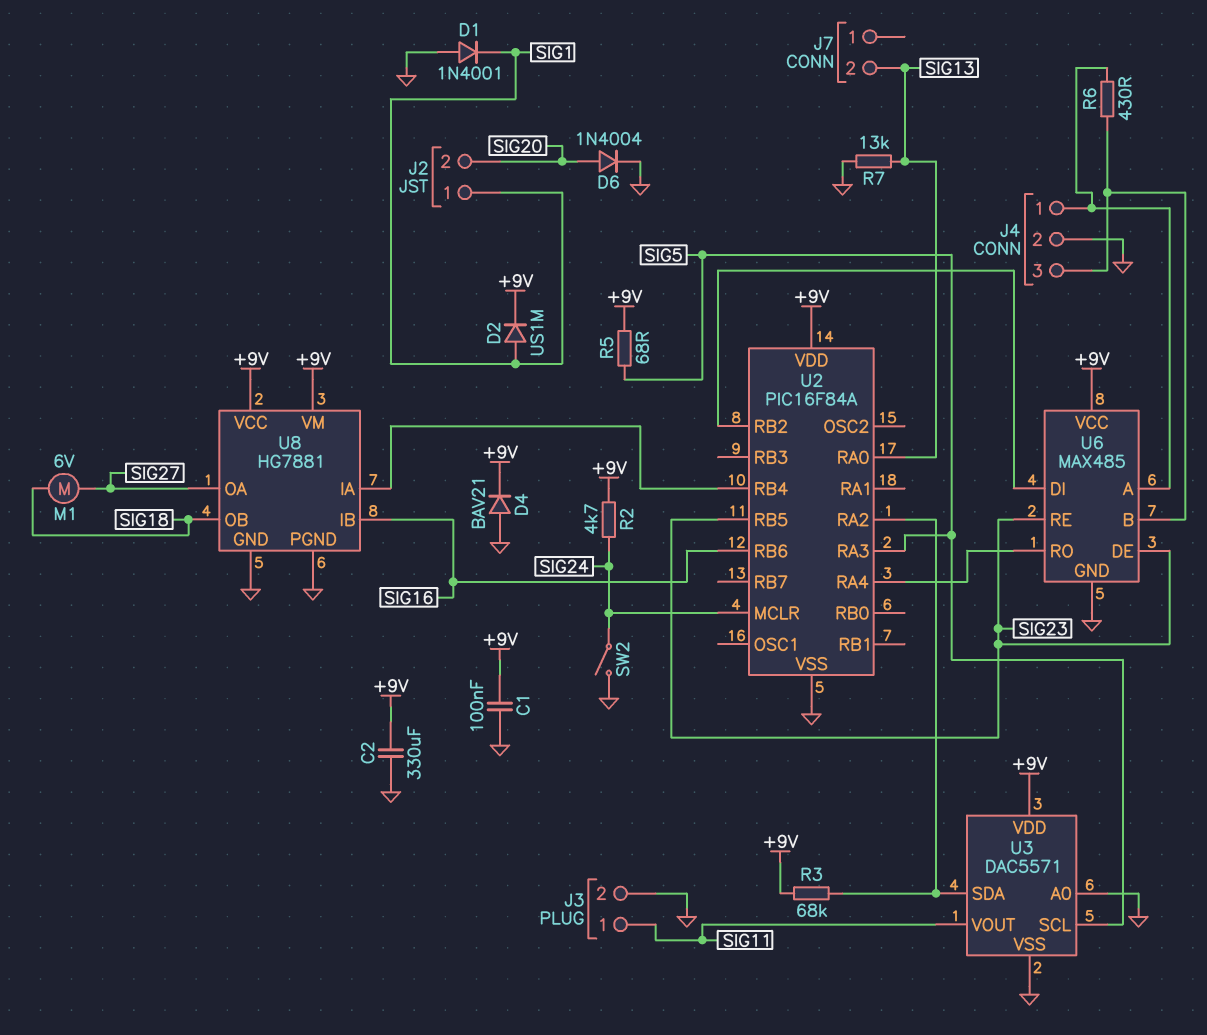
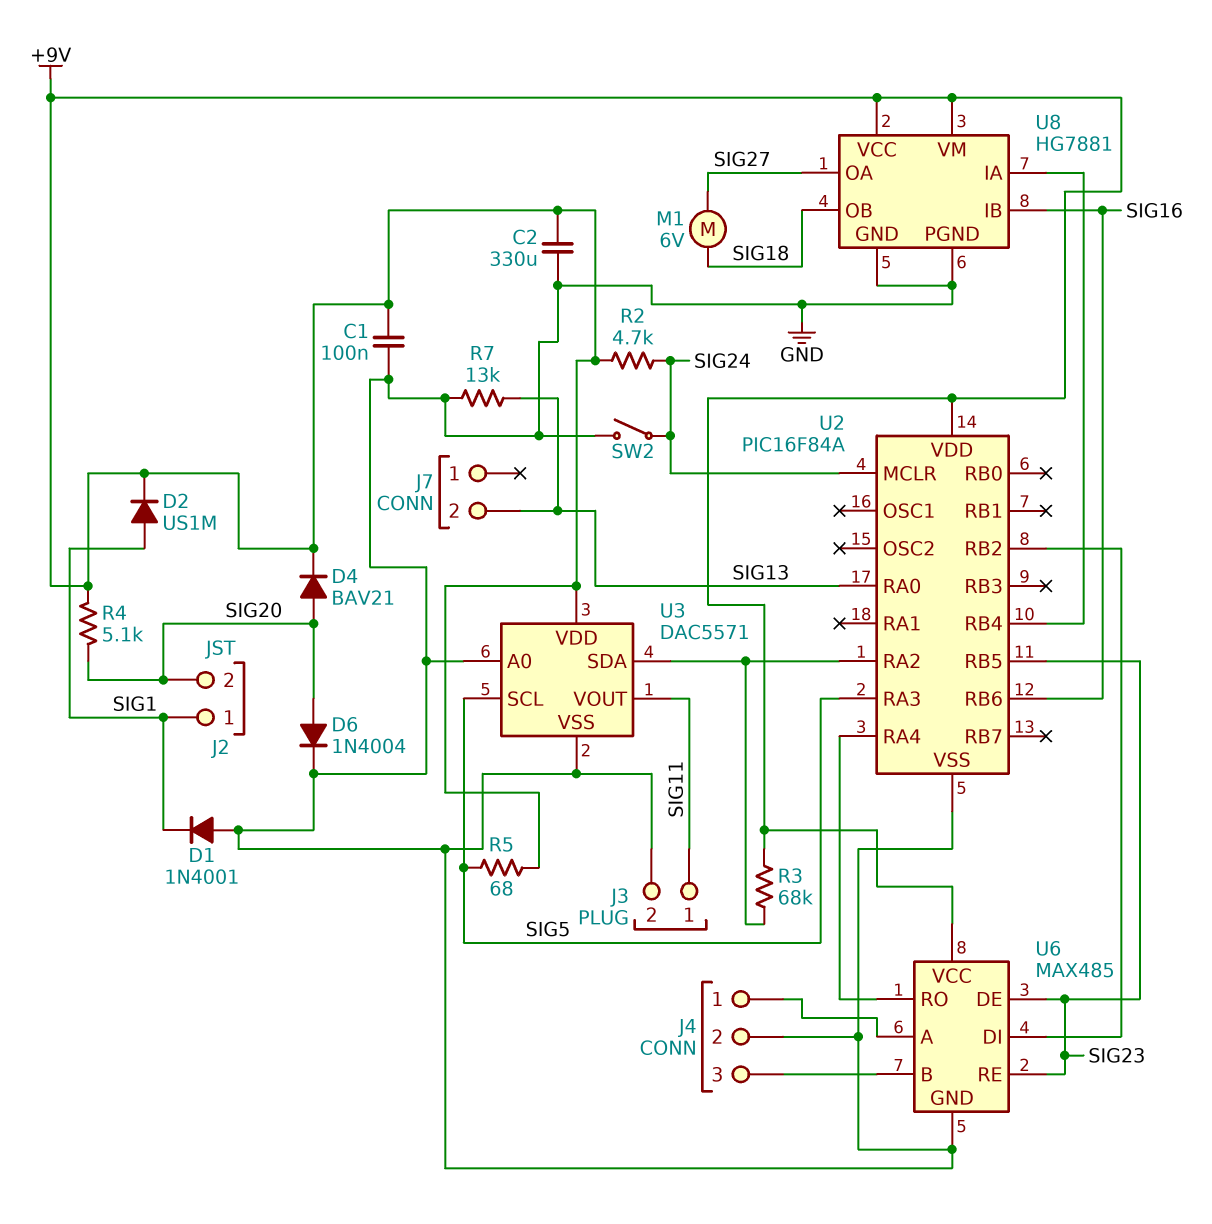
D4: diode BAV21 (A GND, K +9V) -> diode BAV21 (A SIG20, K +9V)
R4: none -> 5.1k (+9V, SIG20)
R6: 430 (J4/1, J4/3) -> none

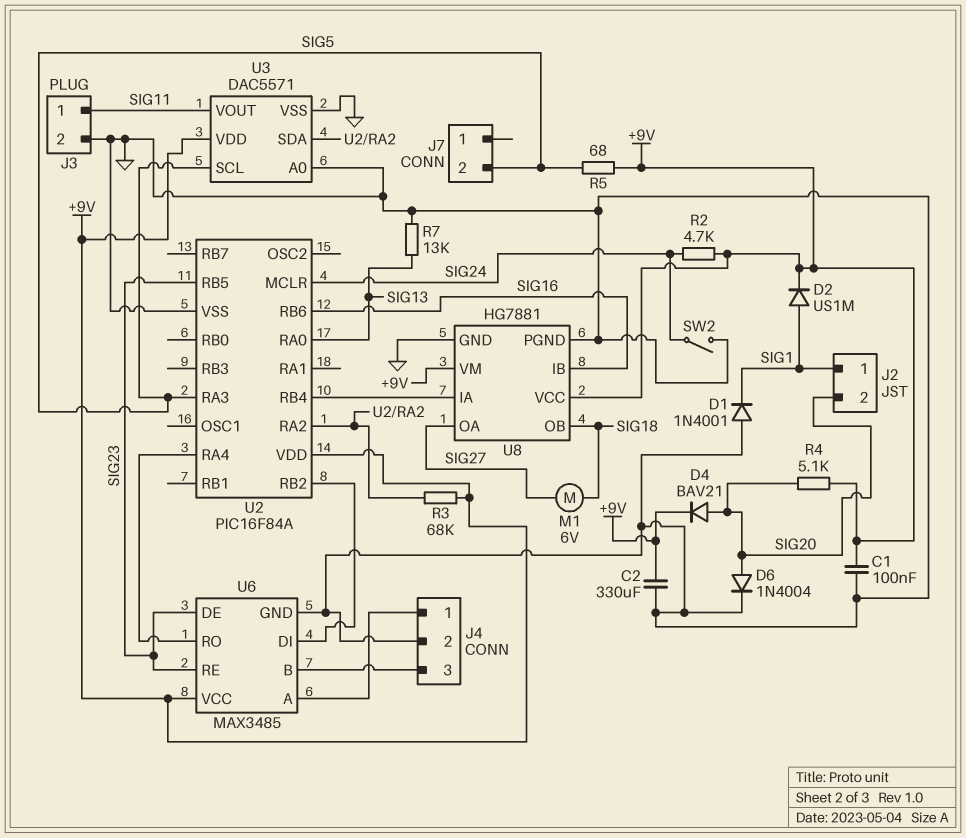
J7 pin 2: SIG13 -> SIG5
U6: MAX485 -> MAX3485

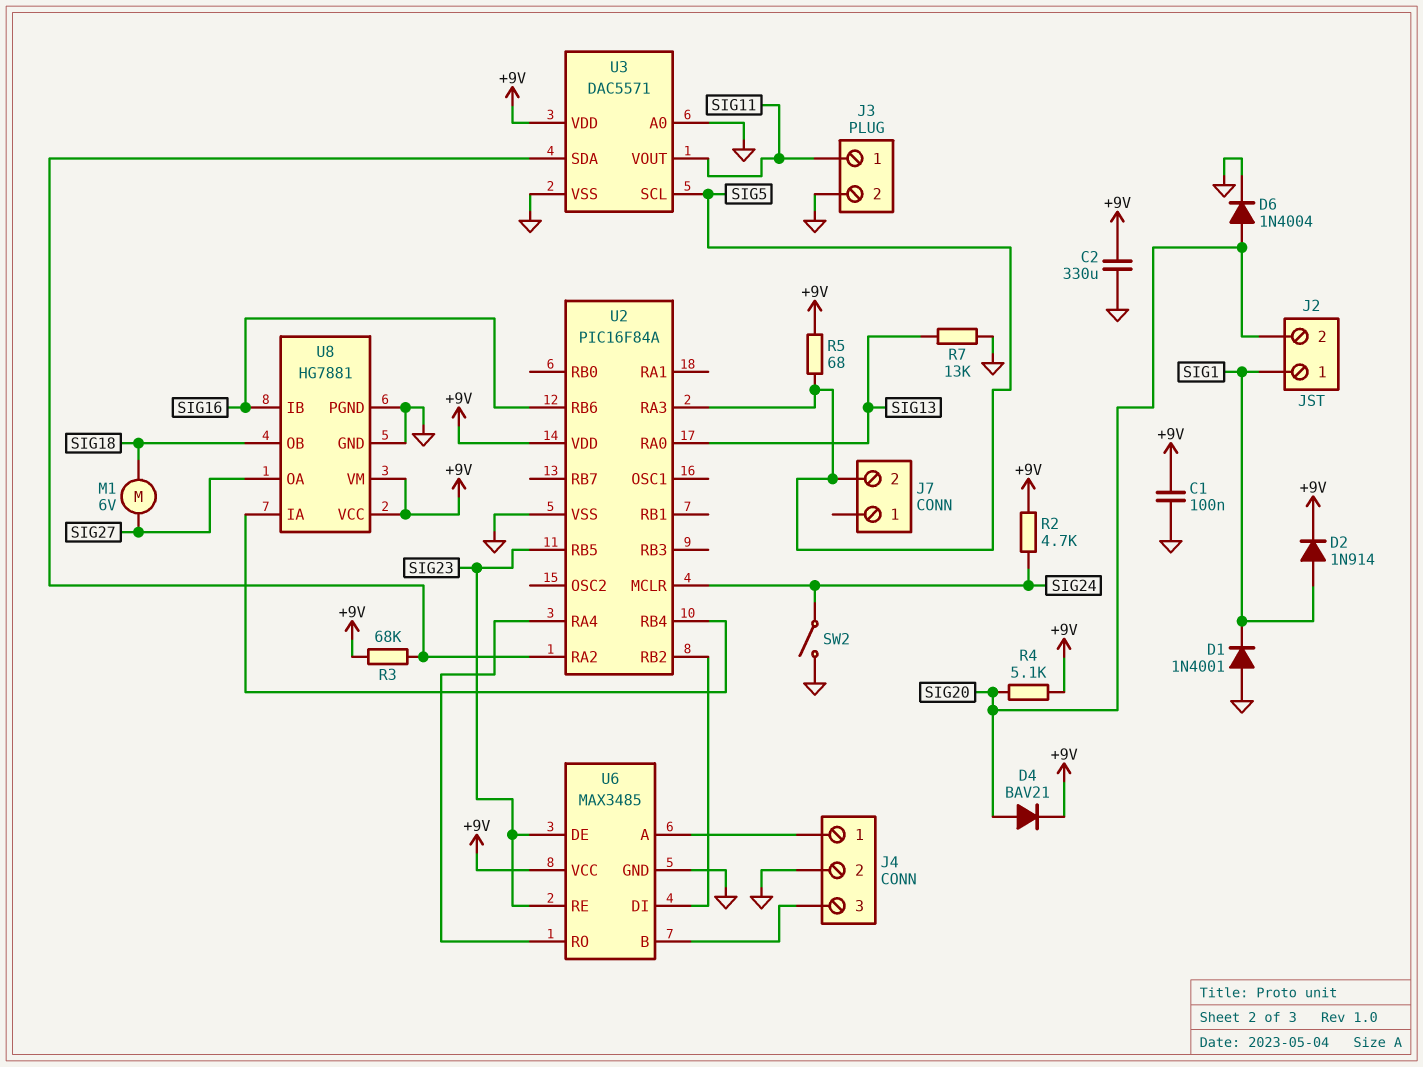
D2: diode US1M (A SIG1, K +9V) -> diode 1N914 (A SIG1, K +9V)

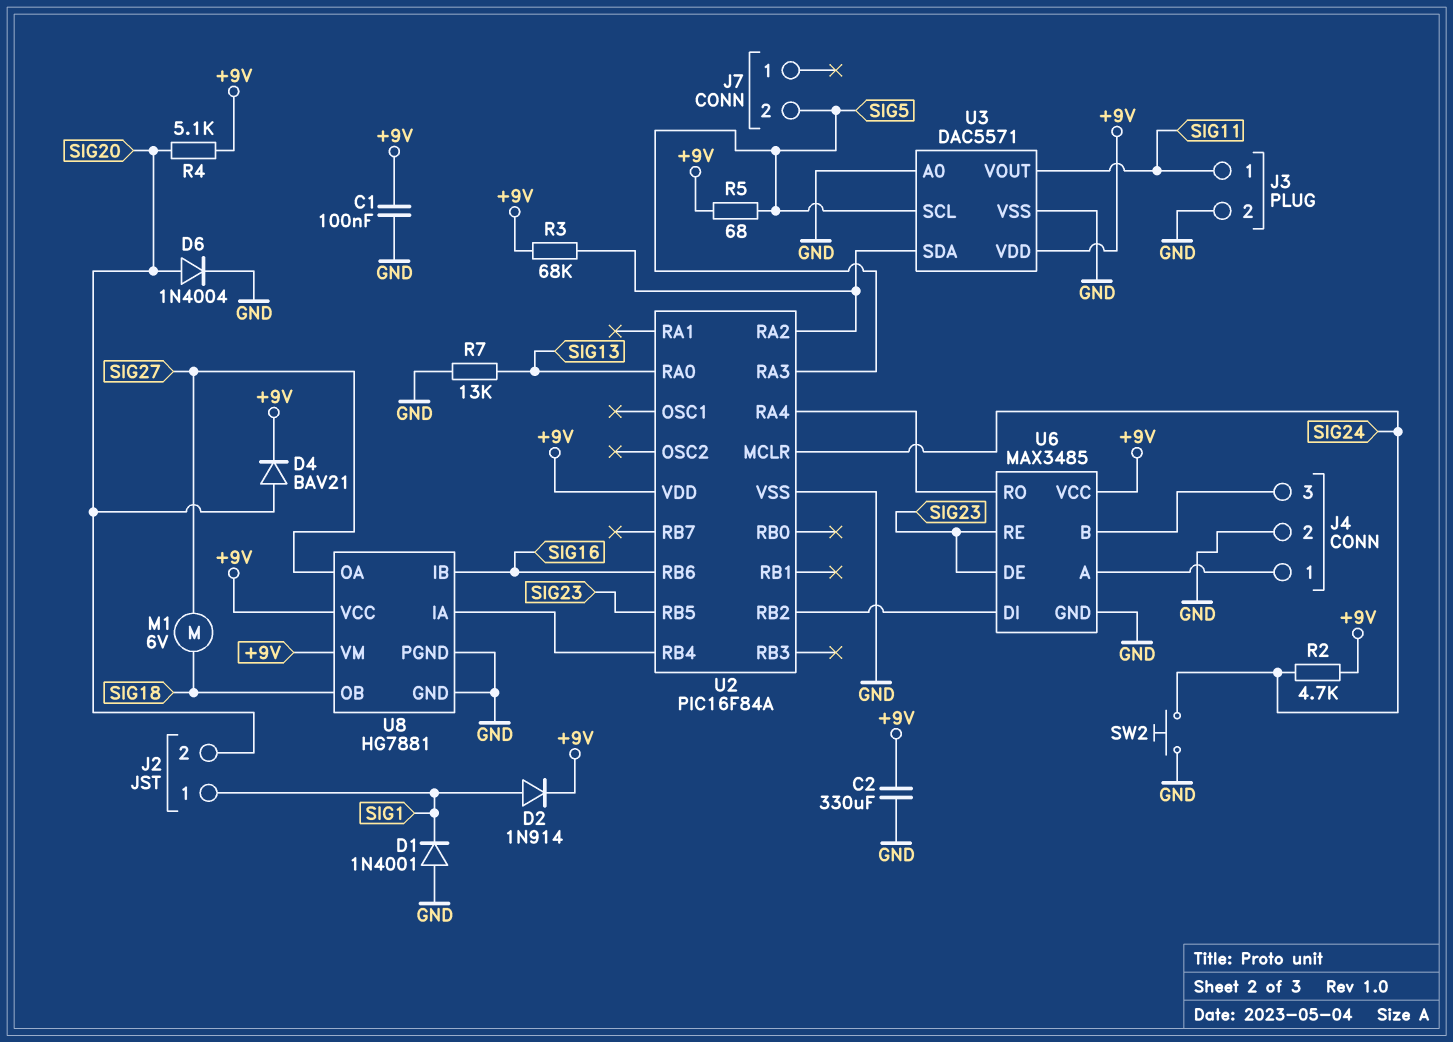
SW2: switch (GND, SIG24) -> button (GND, SIG24)

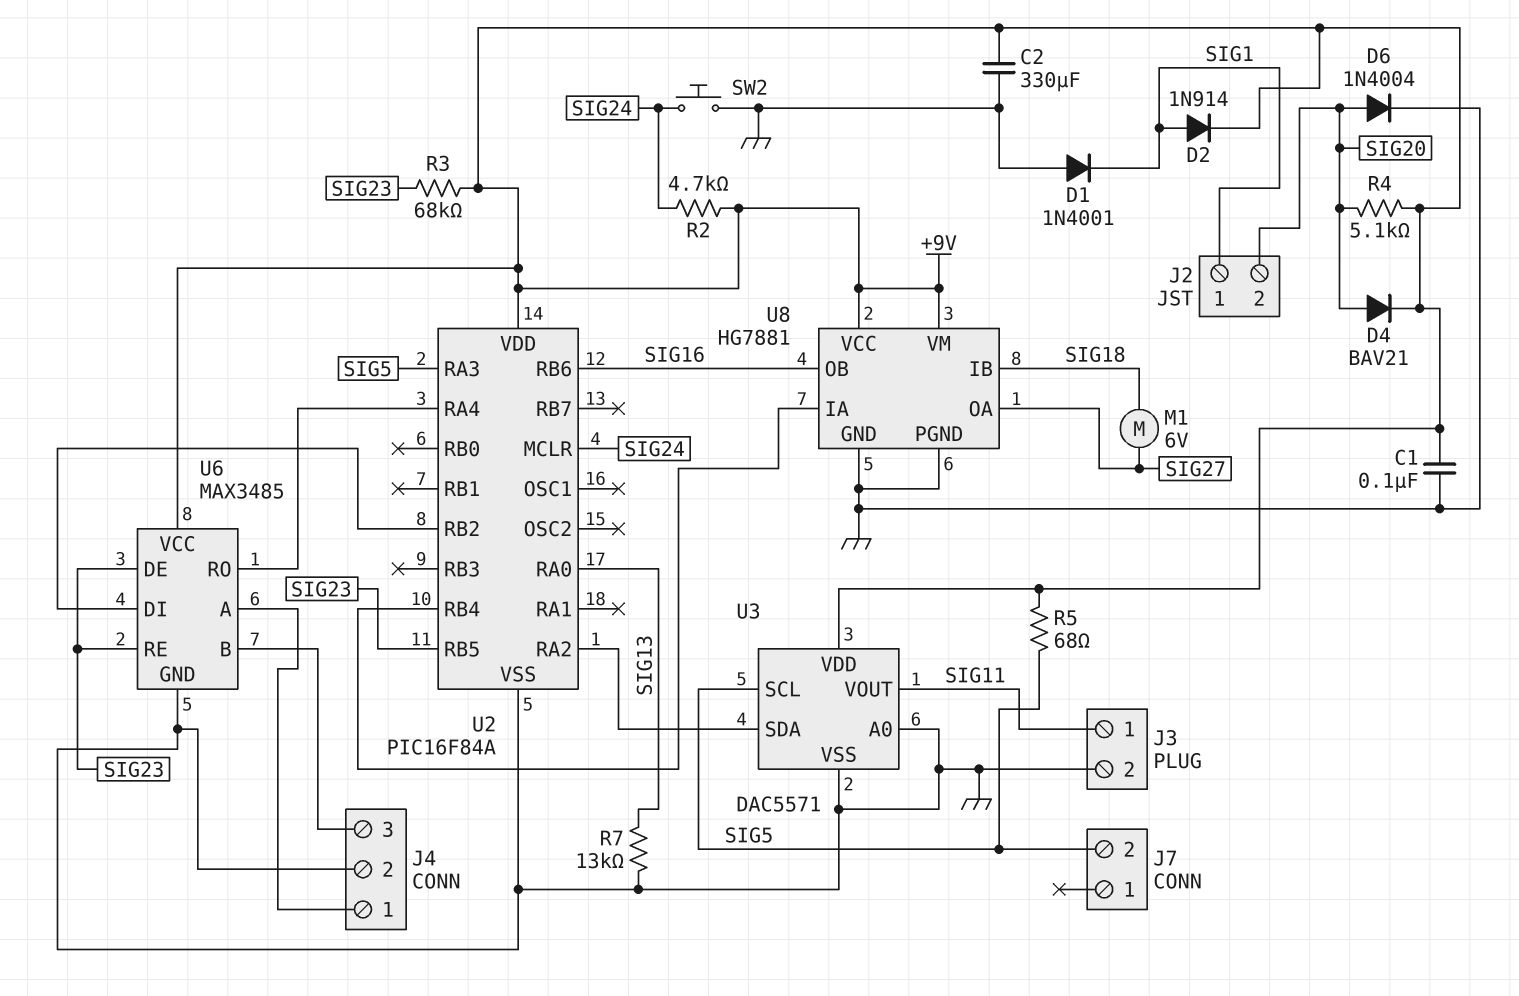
R3: 68k (+9V, U2/RA2) -> 68k (+9V, SIG23)
U8 pin IB: SIG16 -> SIG18
U8 pin OB: SIG18 -> SIG16

